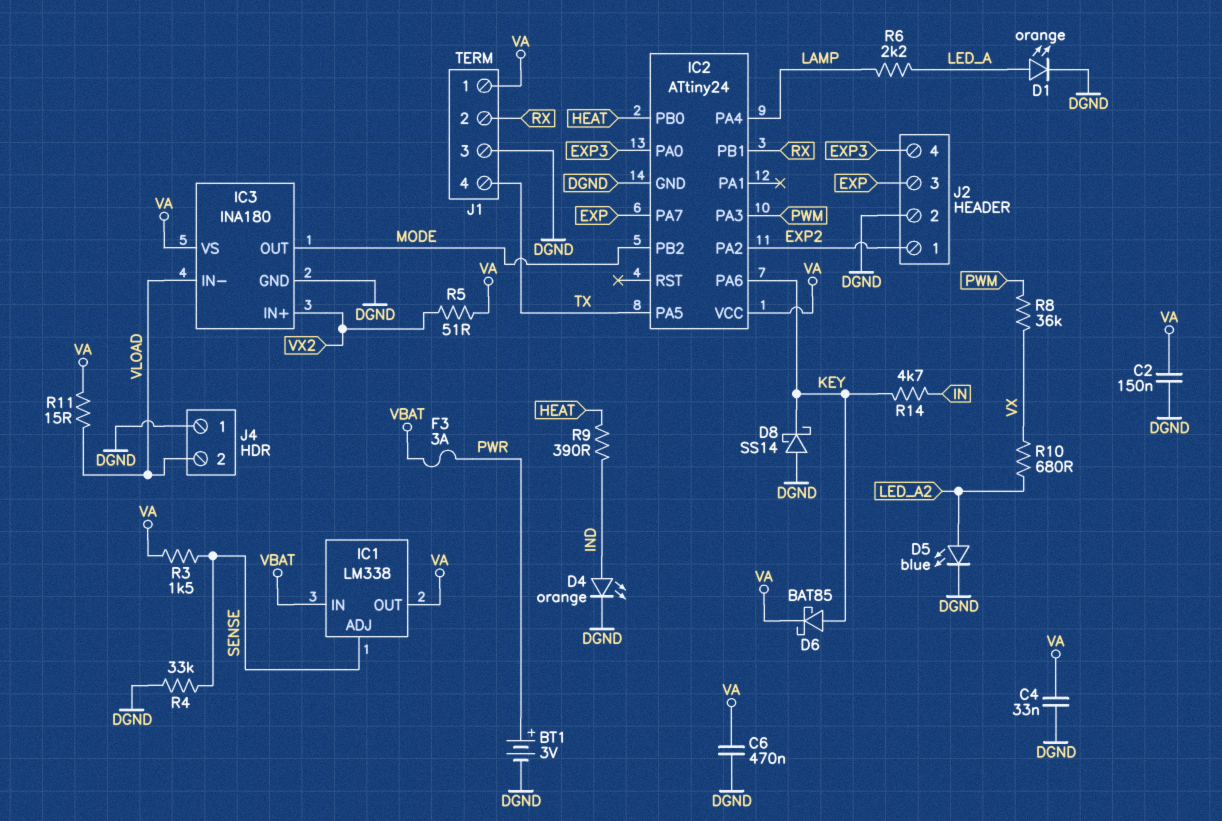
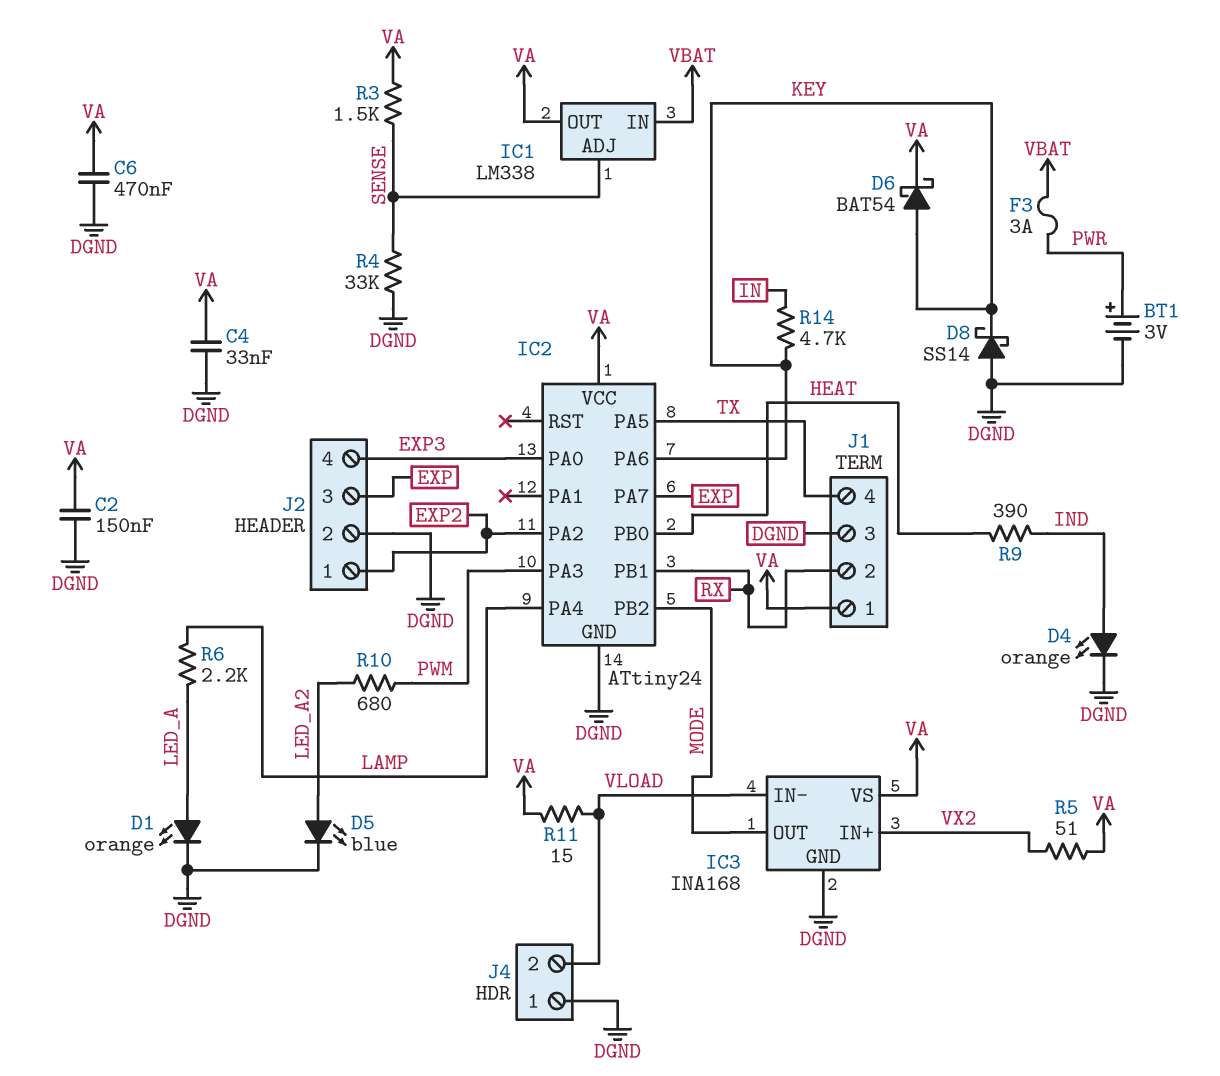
D6: schottky BAT85 (A KEY, K VA) -> schottky BAT54 (A KEY, K VA)
IC3: INA180 -> INA168
R8: 36k (PWM, VX) -> none
R10: 680 (LED_A2, VX) -> 680 (LED_A2, PWM)

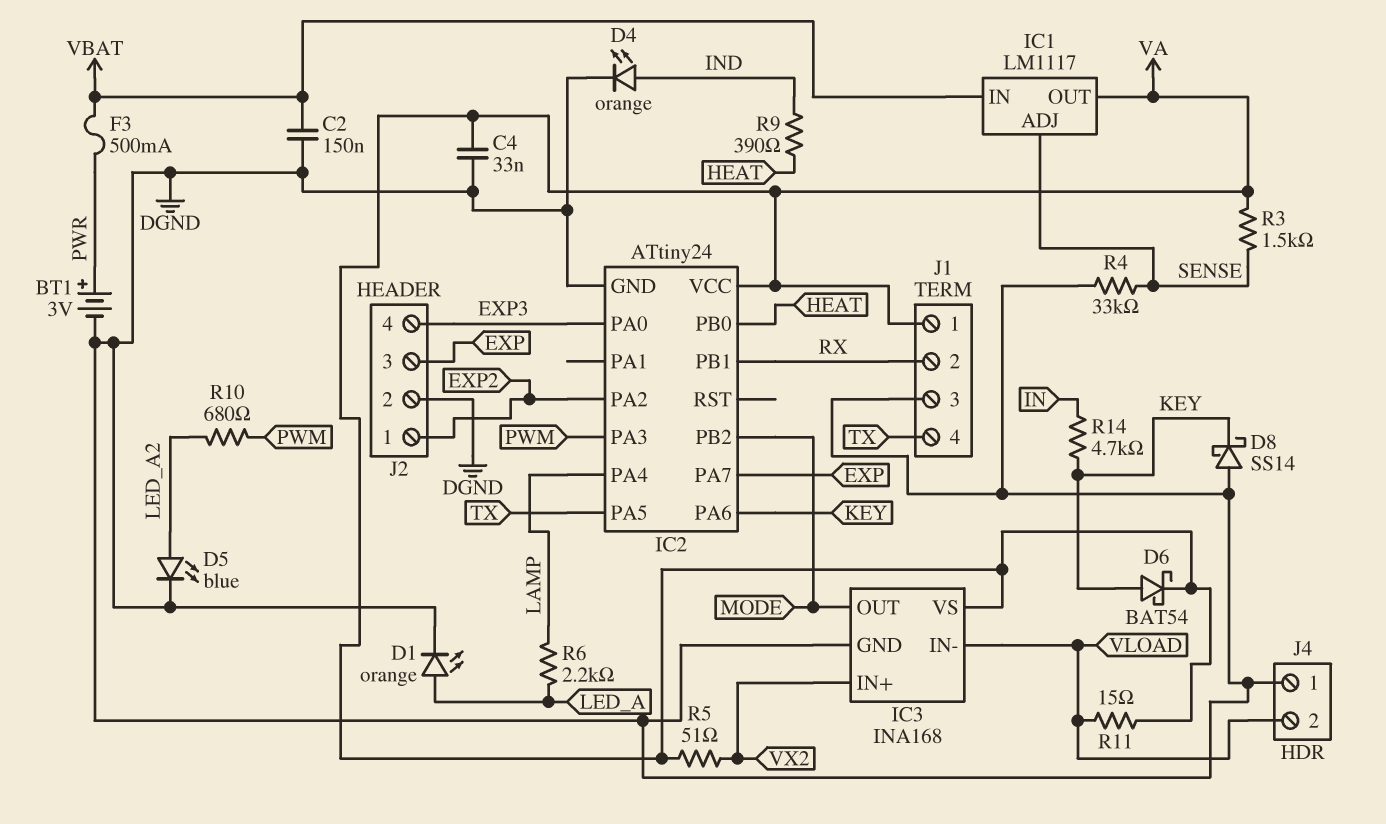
C2: 150nF (DGND, VA) -> 150nF (DGND, VBAT)
C6: 470nF (DGND, VA) -> none
F3: 3A (PWR, VBAT) -> 500mA (PWR, VBAT)
IC1: LM338 -> LM1117

